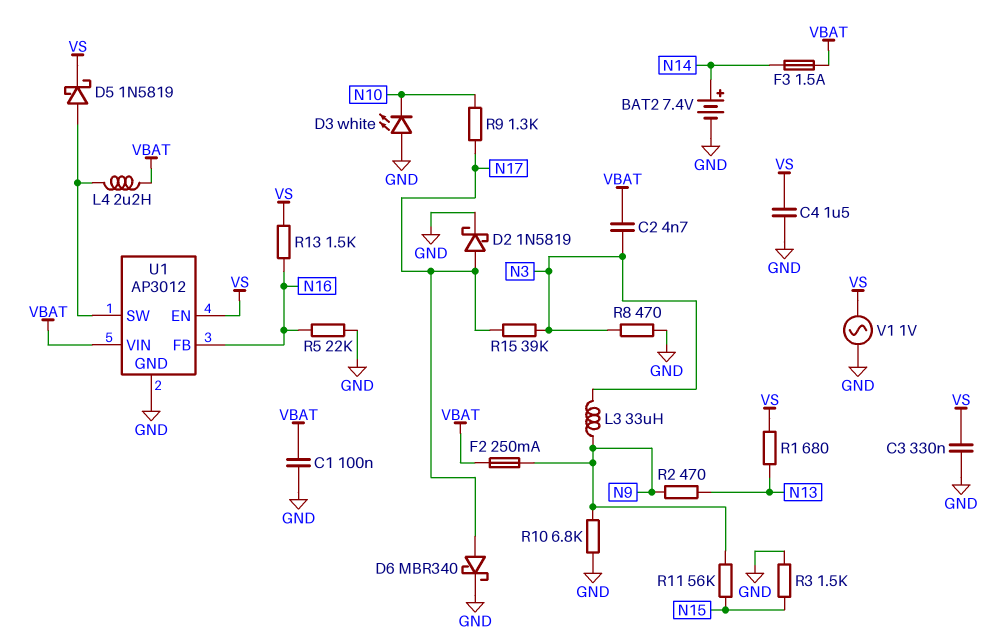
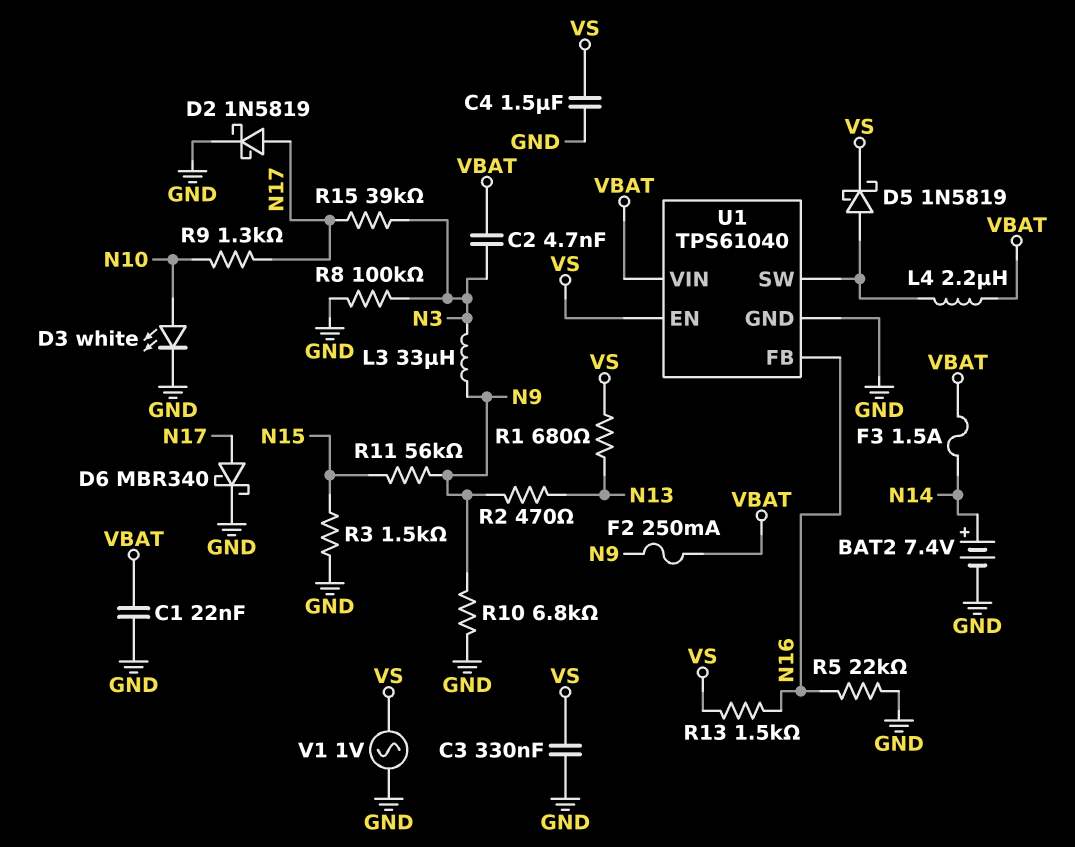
C1: 100nF (GND, VBAT) -> 22nF (GND, VBAT)
D3: LED white (A GND, K N10) -> LED white (A N10, K GND)
R8: 470 (GND, N3) -> 100k (GND, N3)
U1: AP3012 -> TPS61040

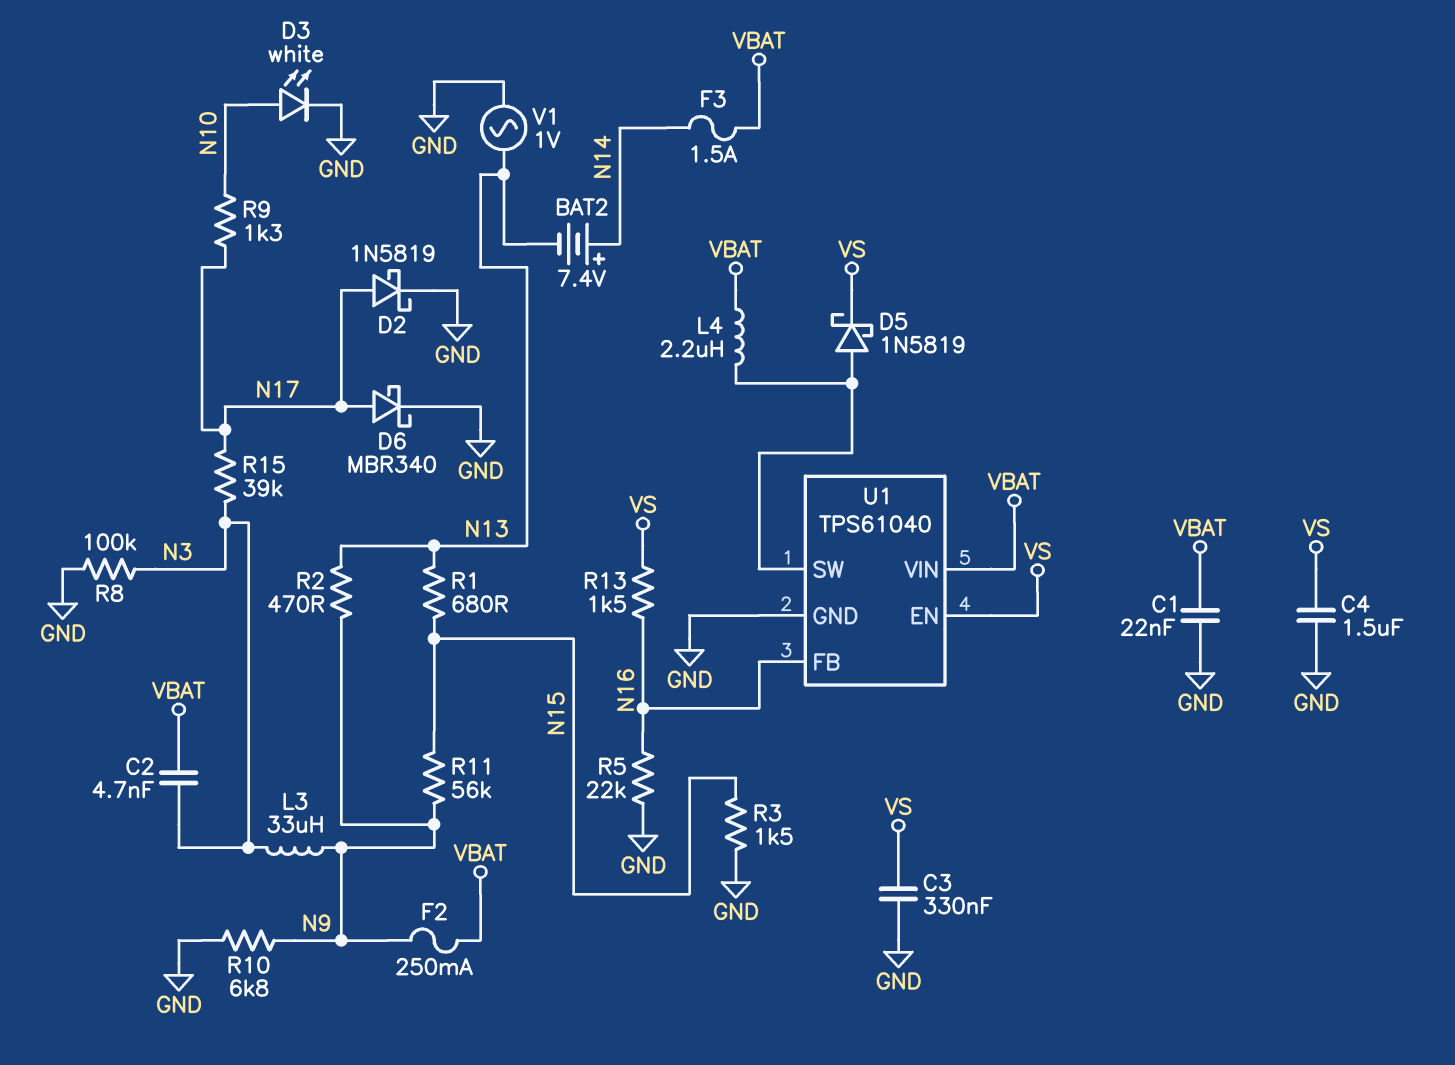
BAT2: 7.4V (plus N14, minus GND) -> 7.4V (plus N14, minus N13)
R1: 680 (N13, VS) -> 680 (N13, N15)
V1: AC 1V (GND, VS) -> AC 1V (GND, N13)

